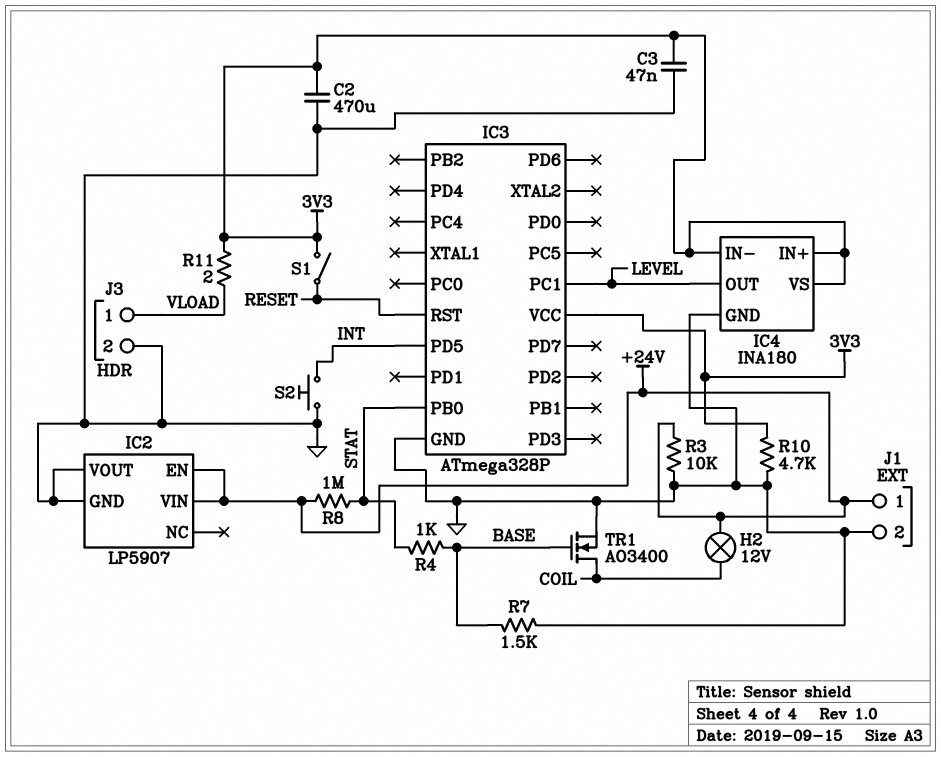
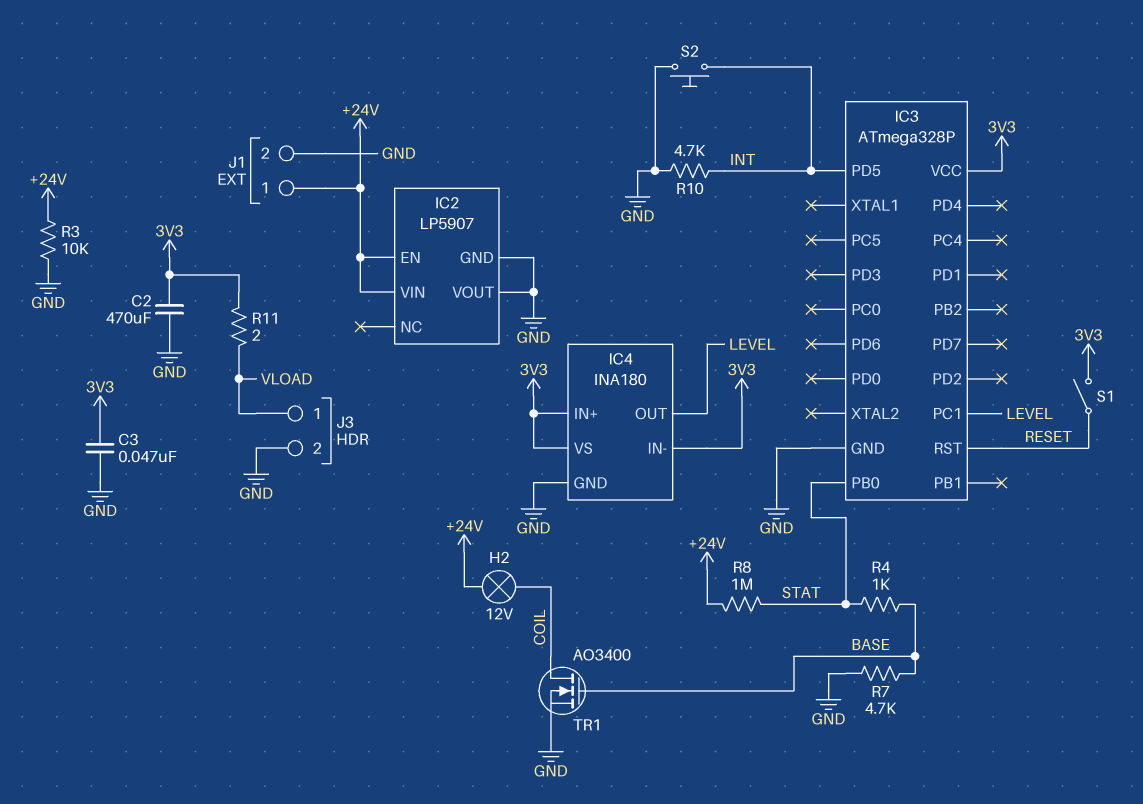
R7: 1.5k (BASE, GND) -> 4.7k (BASE, GND)
R10: 4.7k (3V3, GND) -> 4.7k (GND, INT)

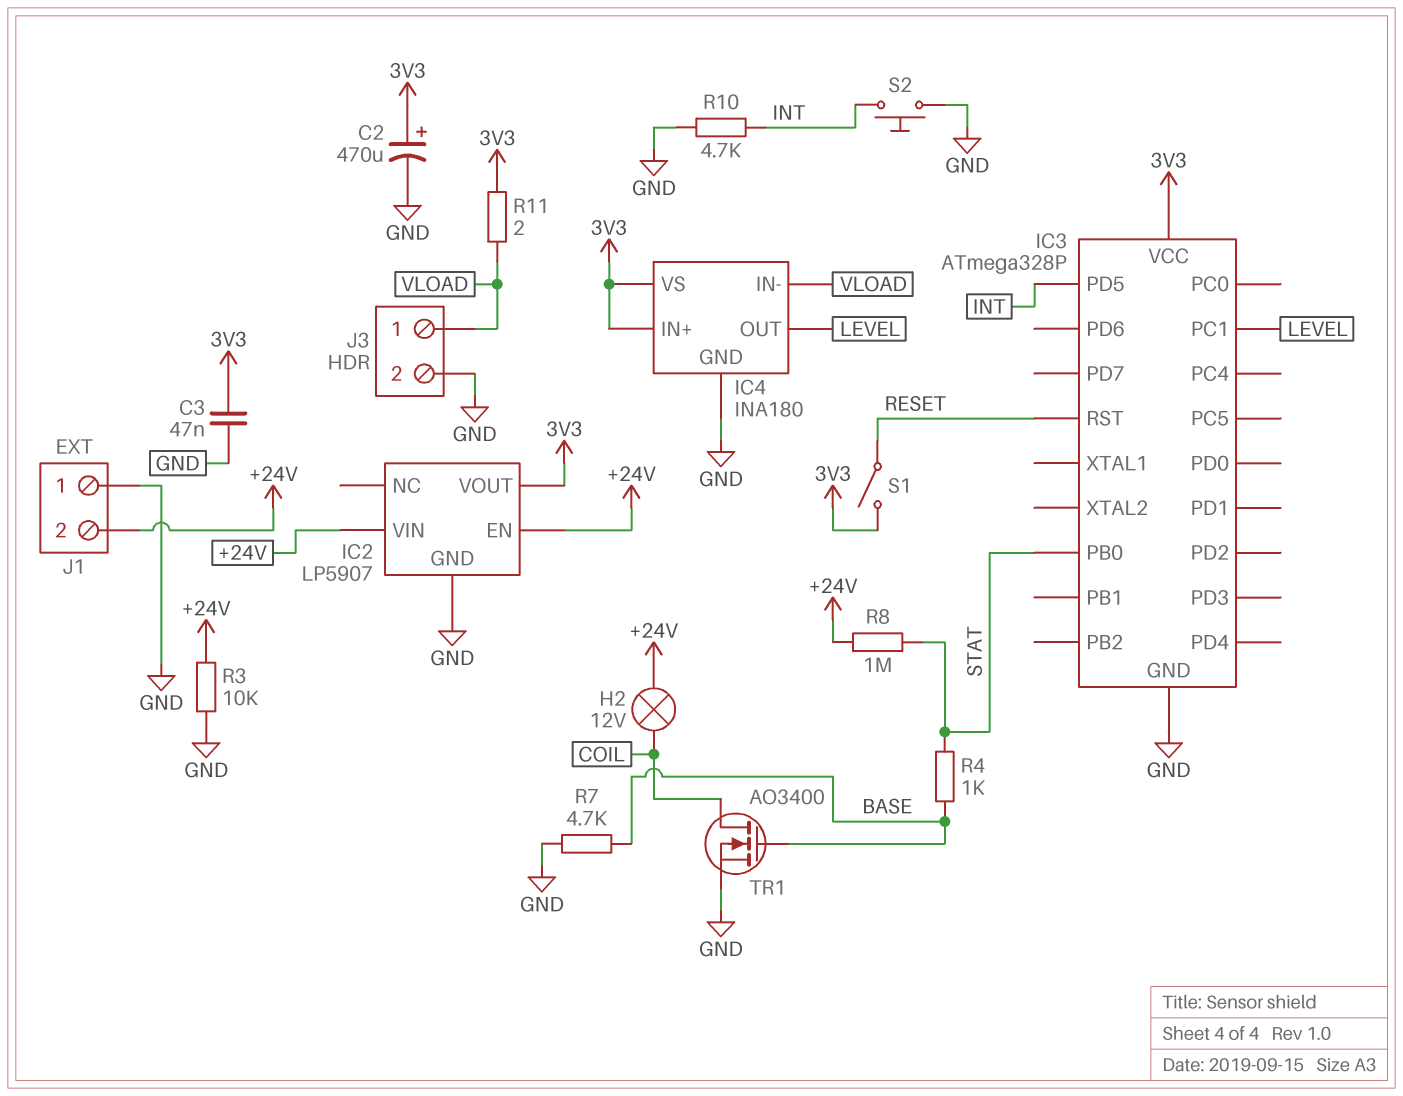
C2: 470uF (3V3, GND) -> 470uF (plus 3V3, minus GND)
IC2 pin VOUT: GND -> 3V3
IC4 pin IN-: 3V3 -> VLOAD
J1 pin 1: +24V -> GND
J1 pin 2: GND -> +24V

